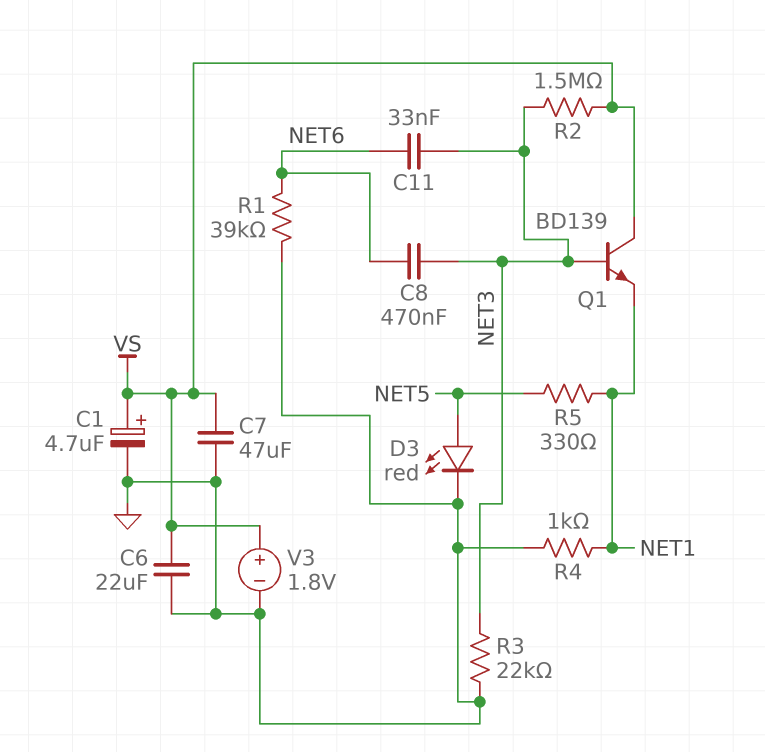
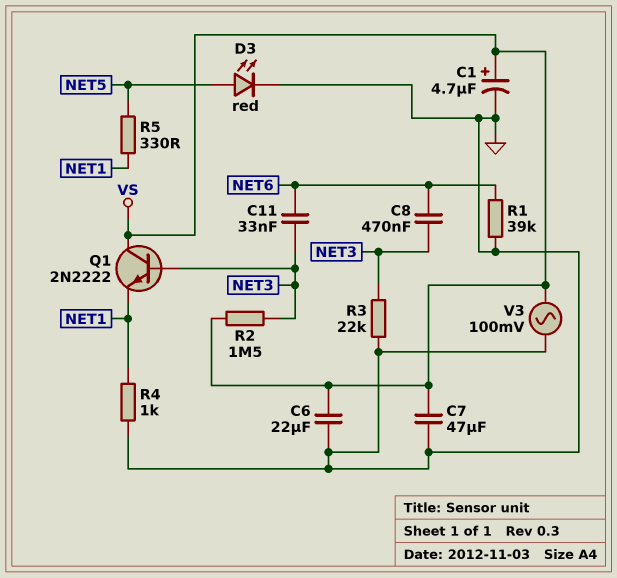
Q1: NPN BD139 (B NET3, C VS, E NET1) -> NPN 2N2222 (B NET3, C VS, E NET1)
V3: 1.8V (plus VS, minus GND) -> AC 100mV (GND, VS)

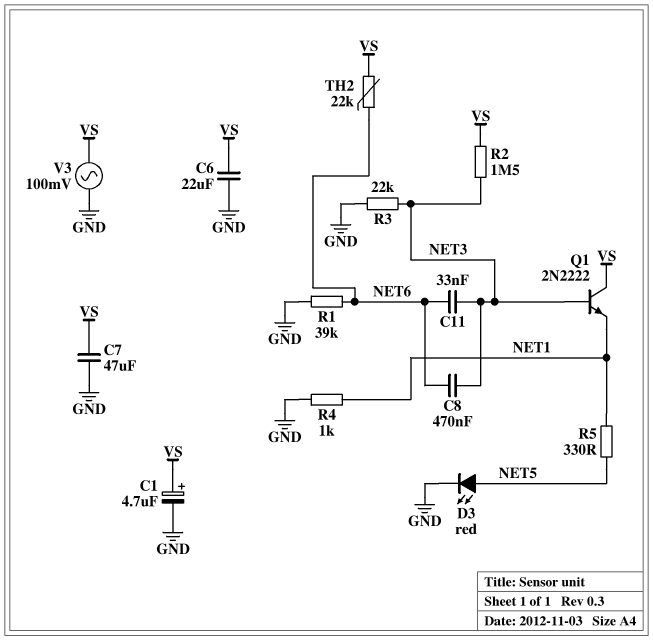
TH2: none -> 22k (NET6, VS)

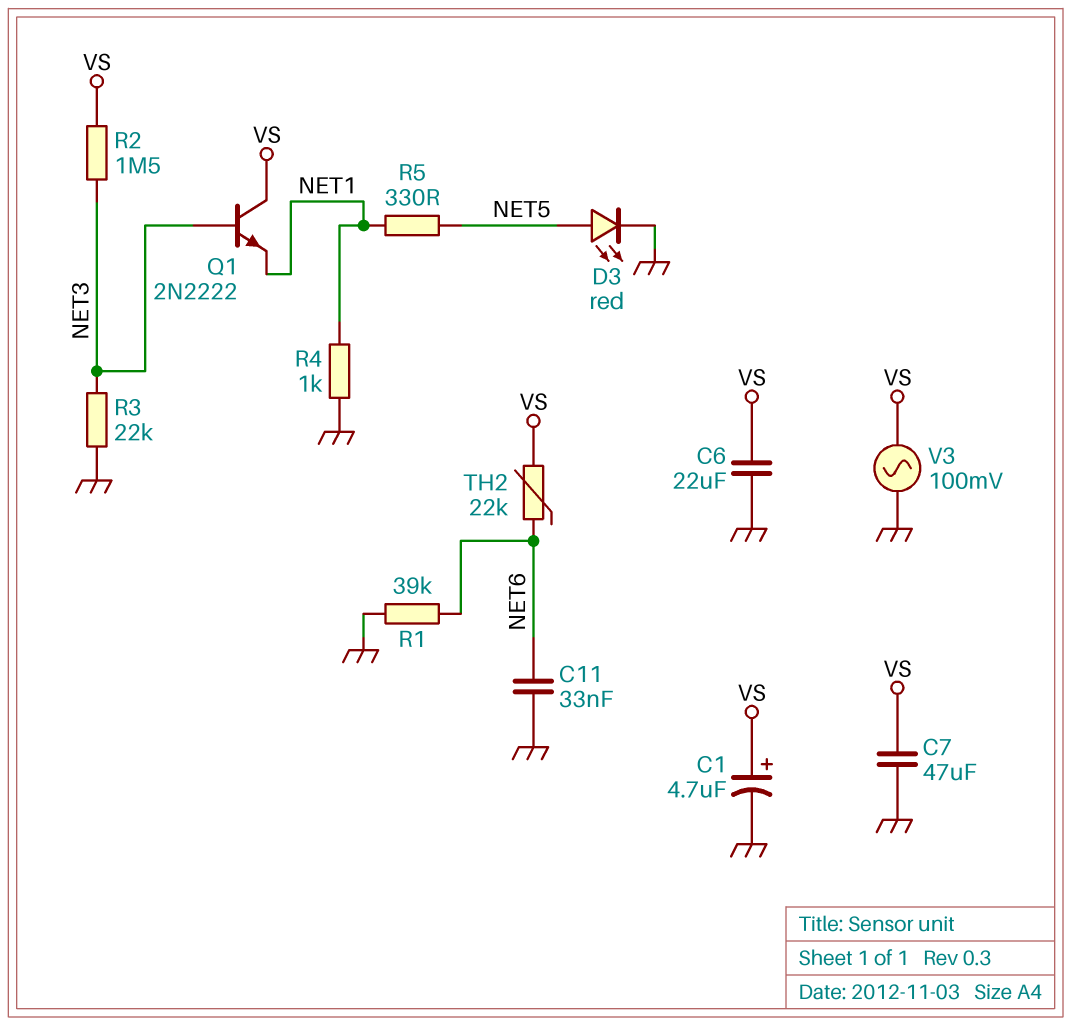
C8: 470nF (NET3, NET6) -> none
C11: 33nF (NET3, NET6) -> 33nF (GND, NET6)

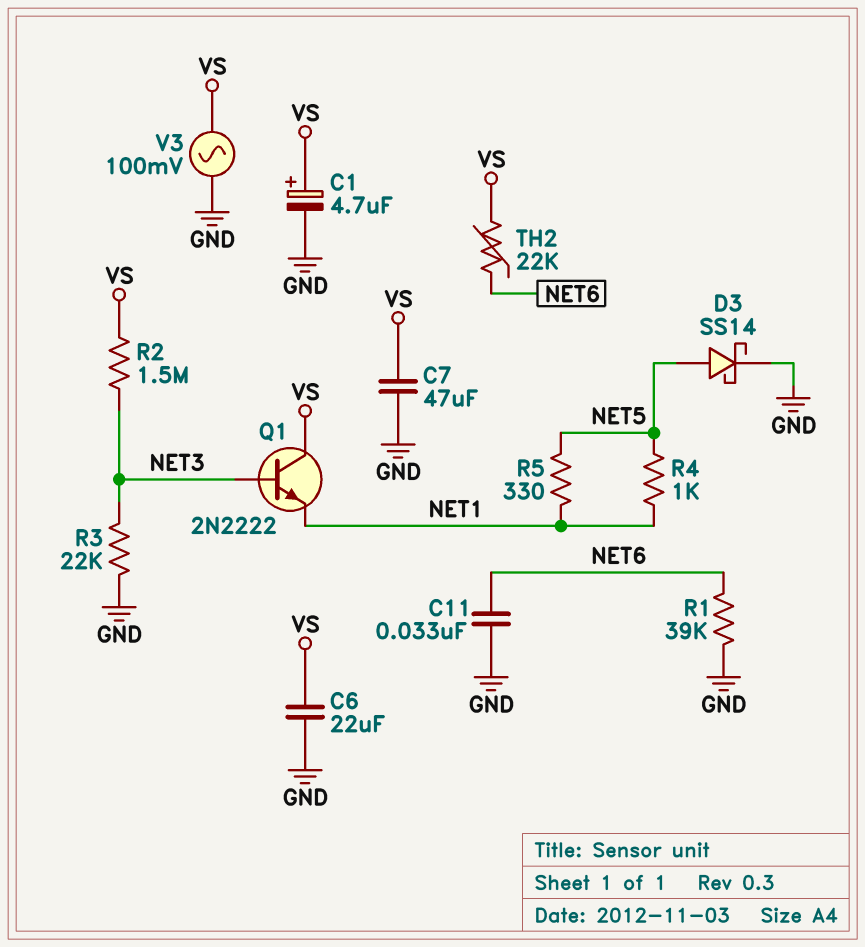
D3: LED red (A NET5, K GND) -> schottky SS14 (A NET5, K GND)
R4: 1k (GND, NET1) -> 1k (NET1, NET5)

